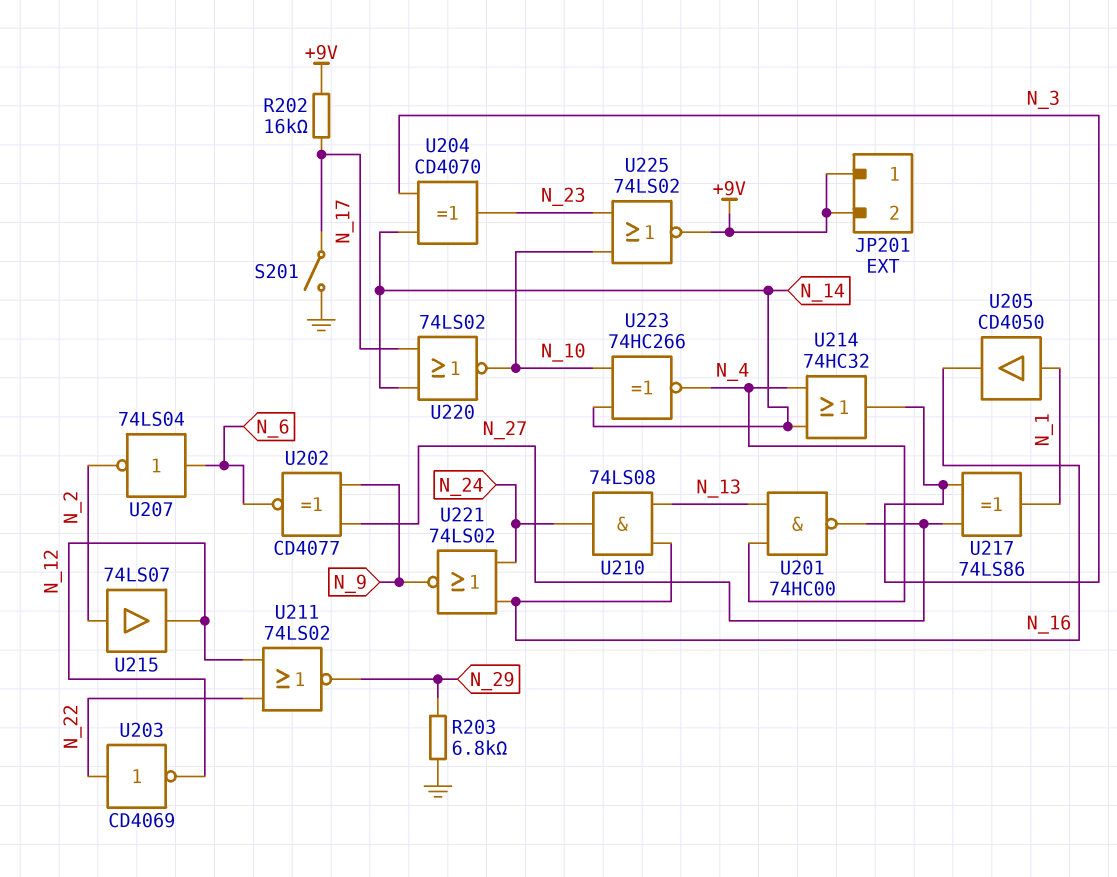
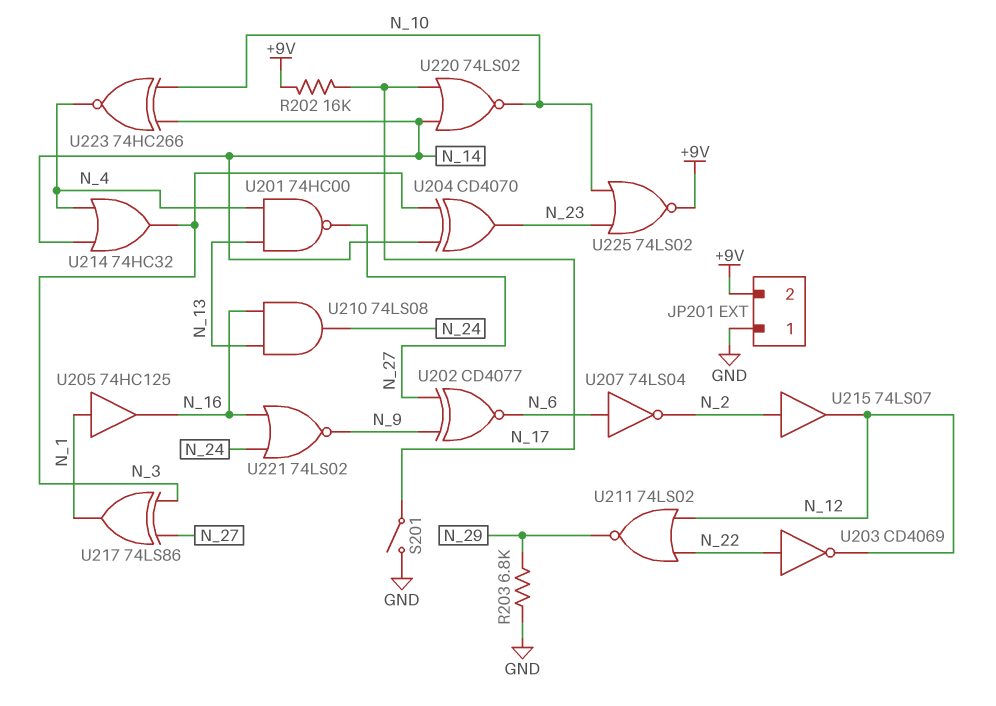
JP201 pin 1: +9V -> GND
U205: buffer CD4050 (in N_1, out N_16) -> buffer 74HC125 (in N_1, out N_16)

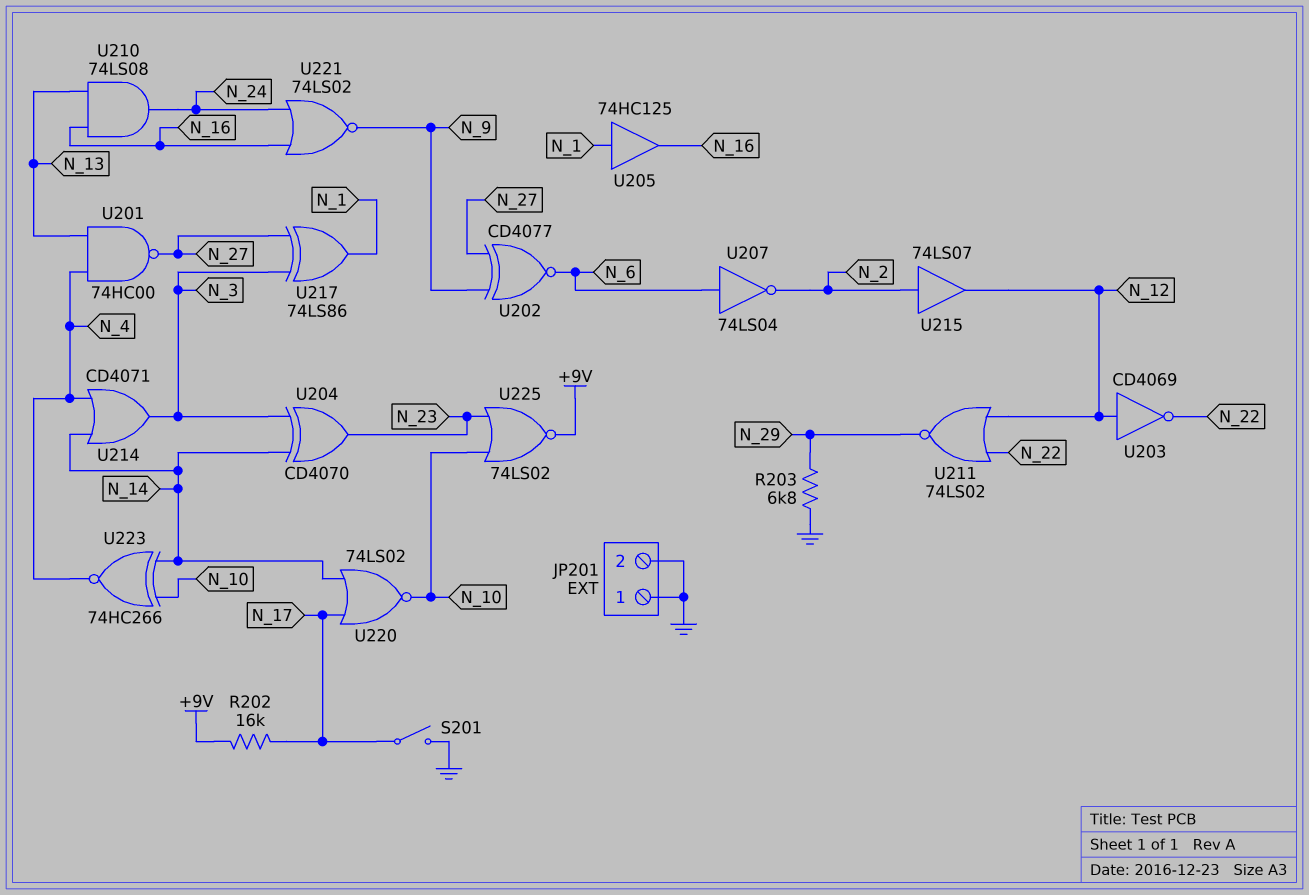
JP201 pin 2: +9V -> GND
U203: NOT CD4069 (in N_22, out N_12) -> NOT CD4069 (in N_12, out N_22)
U214: OR 74HC32 (in N_4, in N_14, out N_3) -> OR CD4071 (in N_4, in N_14, out N_3)

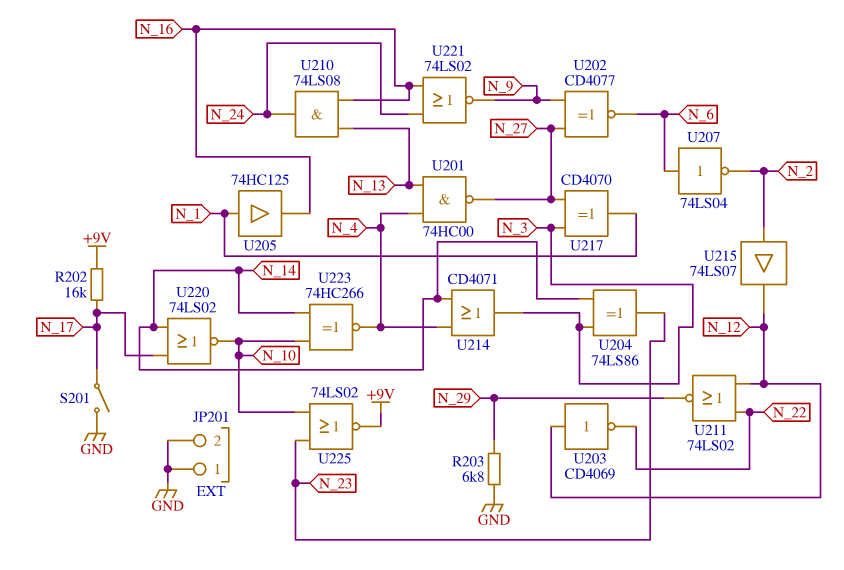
U204: XOR CD4070 (in N_3, in N_14, out N_23) -> XOR 74LS86 (in N_3, in N_14, out N_23)
U217: XOR 74LS86 (in N_3, in N_27, out N_1) -> XOR CD4070 (in N_3, in N_27, out N_1)

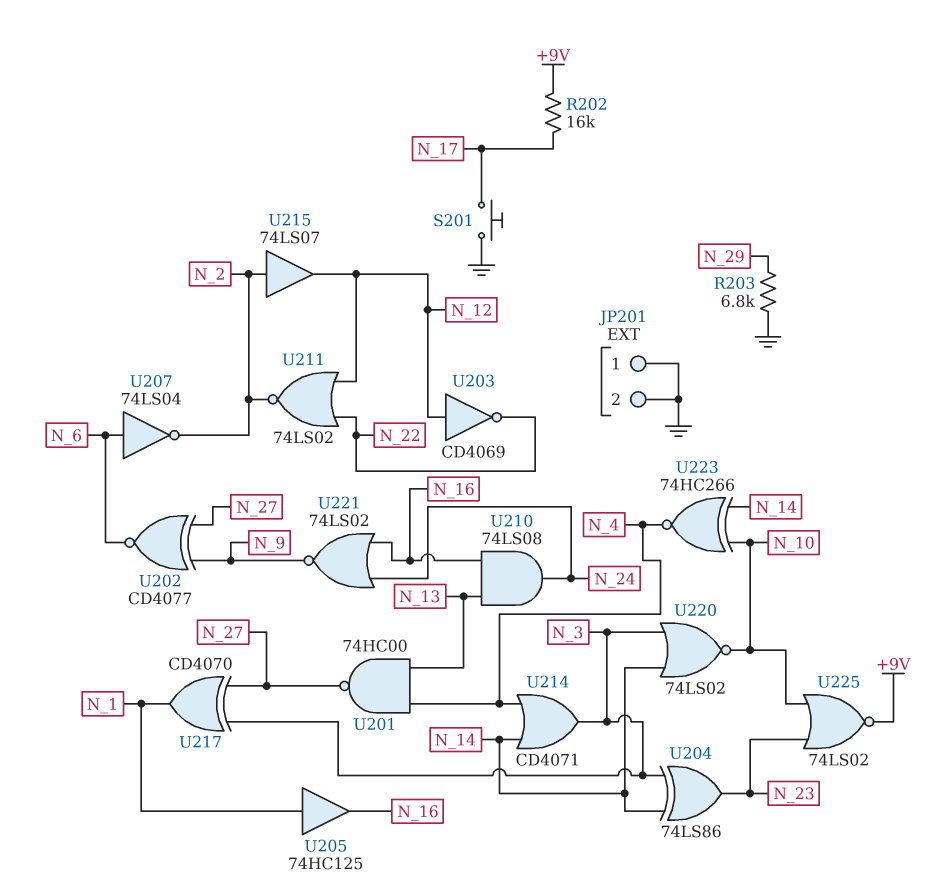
S201: switch (GND, N_17) -> button (GND, N_17)
U211: NOR 74LS02 (in N_12, in N_22, out N_29) -> NOR 74LS02 (in N_12, in N_22, out N_2)
U220: NOR 74LS02 (in N_14, in N_17, out N_10) -> NOR 74LS02 (in N_3, in N_14, out N_10)

